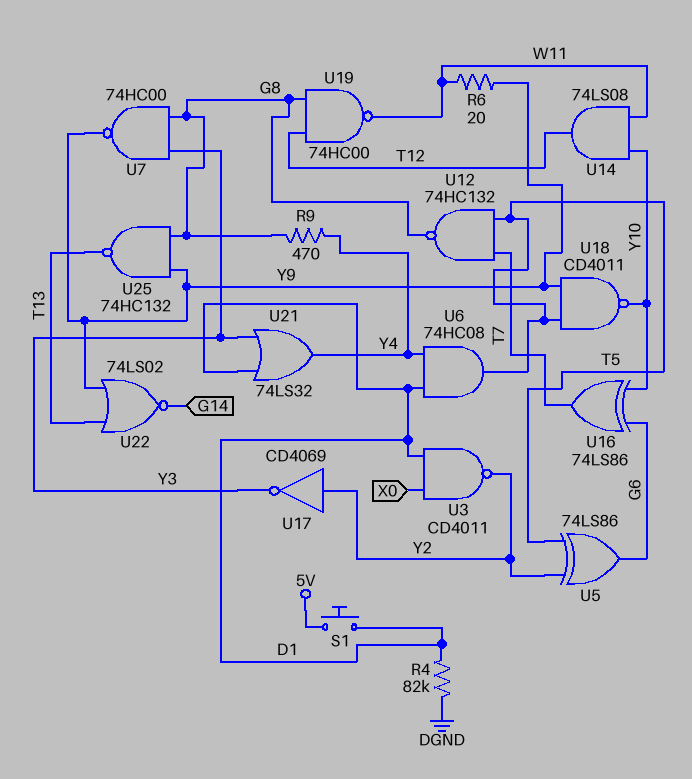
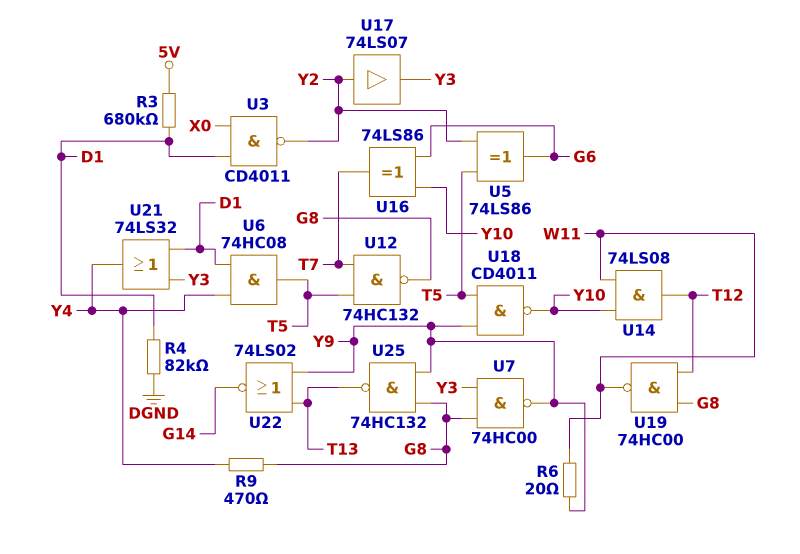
R3: none -> 680k (5V, D1)
S1: button (5V, D1) -> none
U17: NOT CD4069 (in Y2, out Y3) -> buffer 74LS07 (in Y2, out Y3)

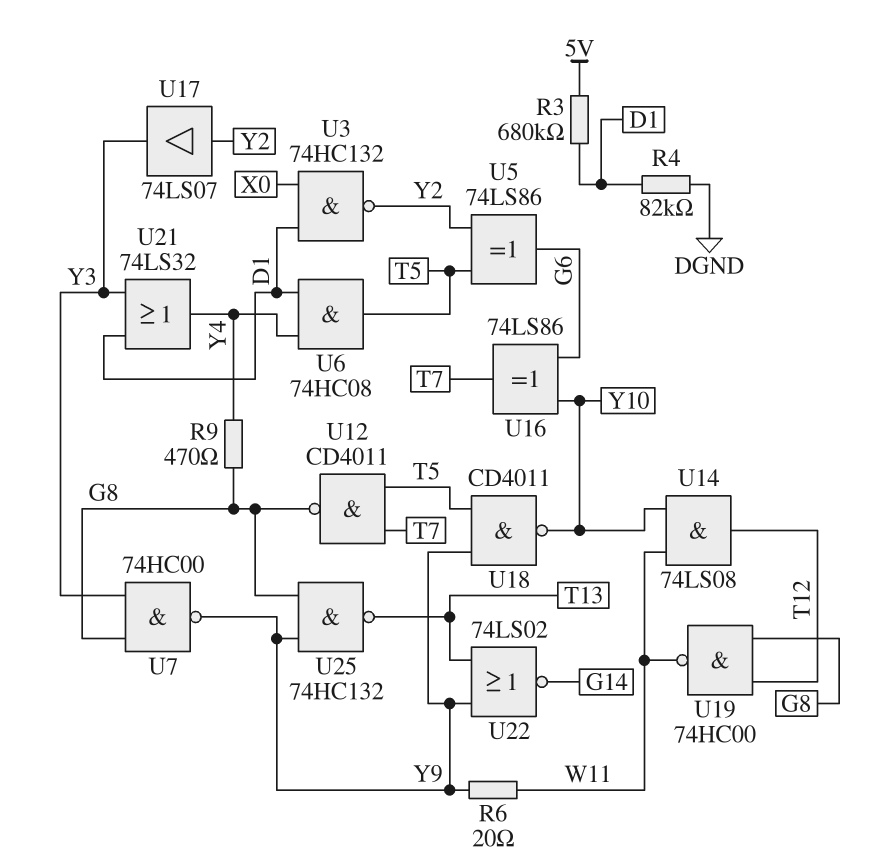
U3: NAND CD4011 (in D1, in X0, out Y2) -> NAND 74HC132 (in D1, in X0, out Y2)
U12: NAND 74HC132 (in T5, in T7, out G8) -> NAND CD4011 (in T5, in T7, out G8)

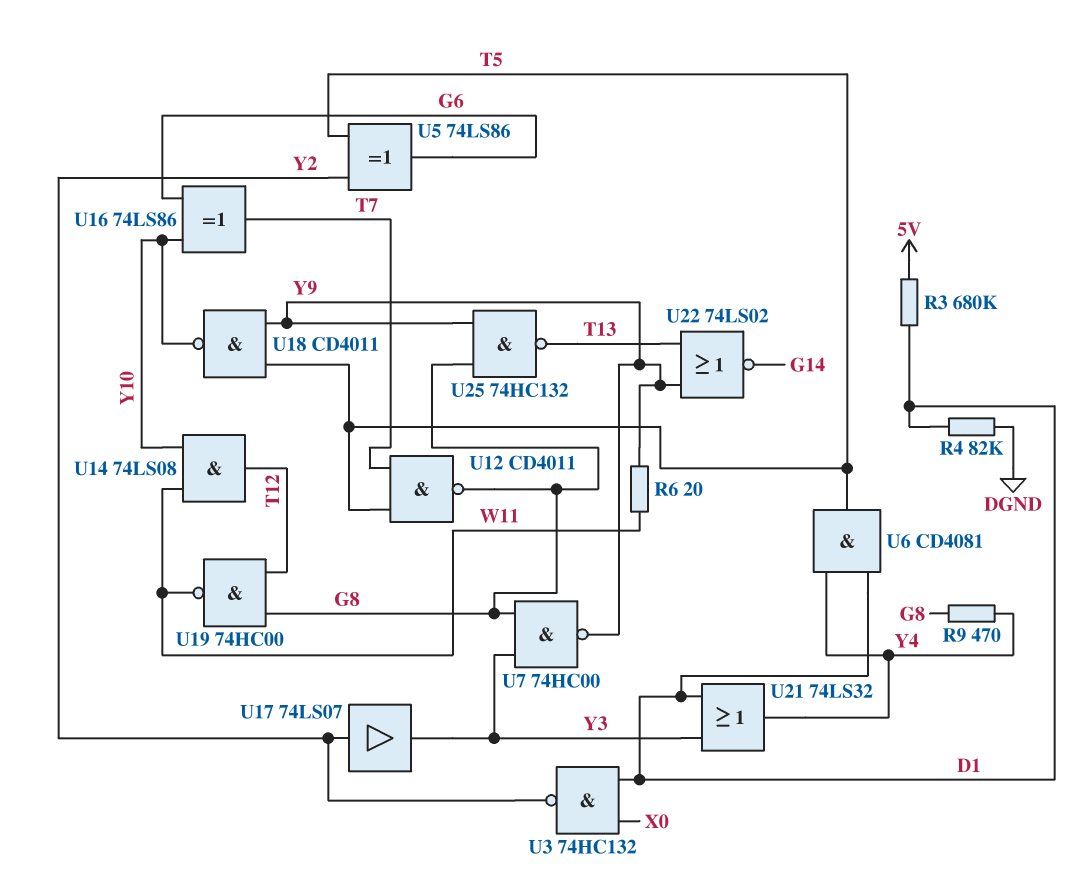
U6: AND 74HC08 (in D1, in Y4, out T5) -> AND CD4081 (in D1, in Y4, out T5)

